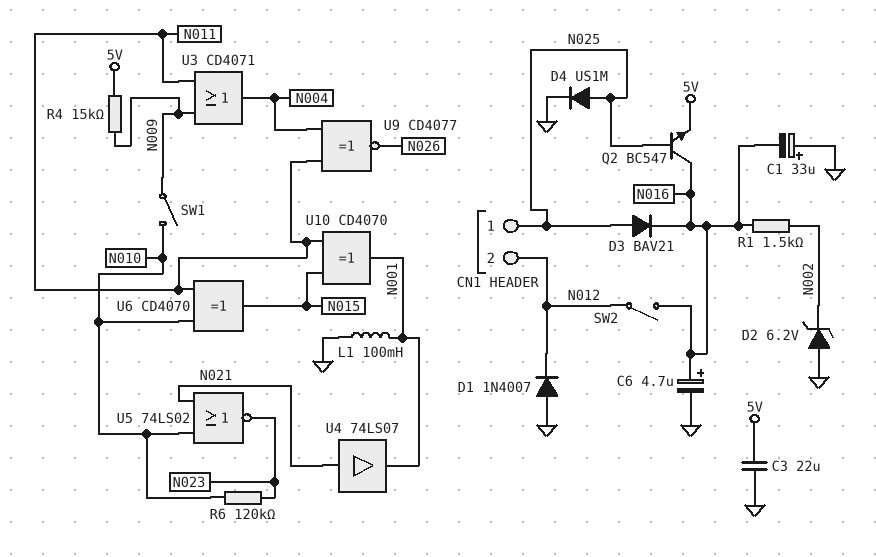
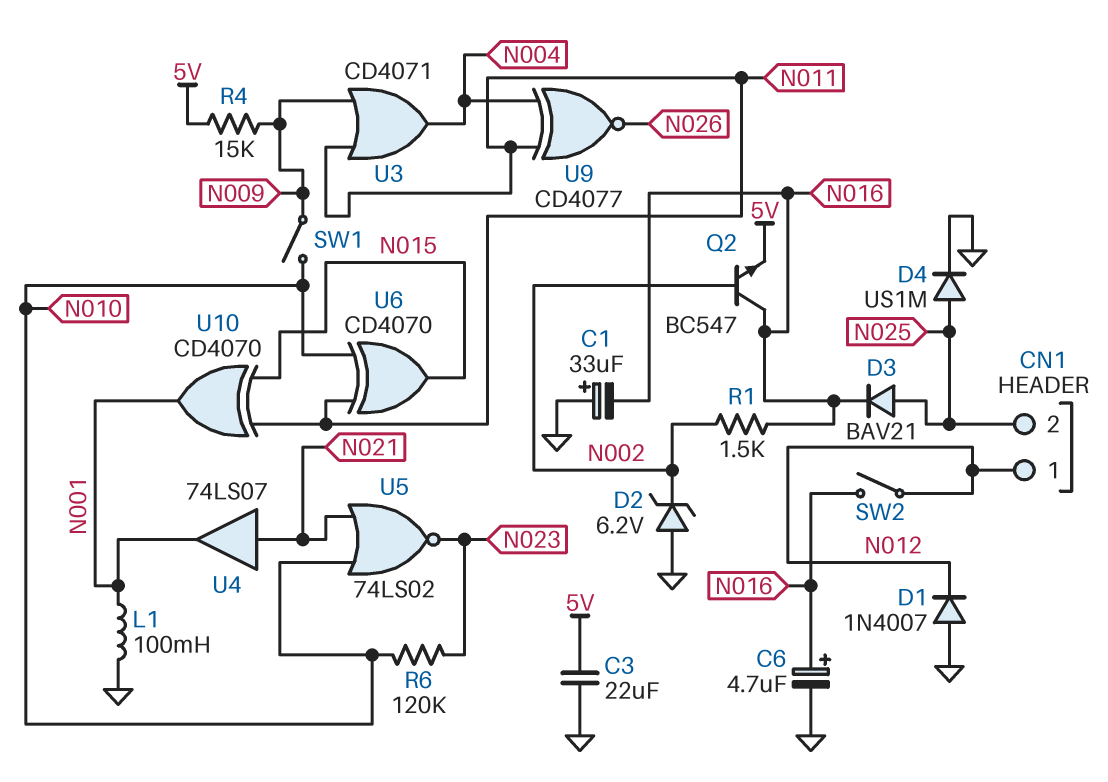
CN1 pin 1: N025 -> N012
CN1 pin 2: N012 -> N025
Q2: NPN BC547 (B N025, C N016, E 5V) -> NPN BC547 (B N002, C N016, E 5V)

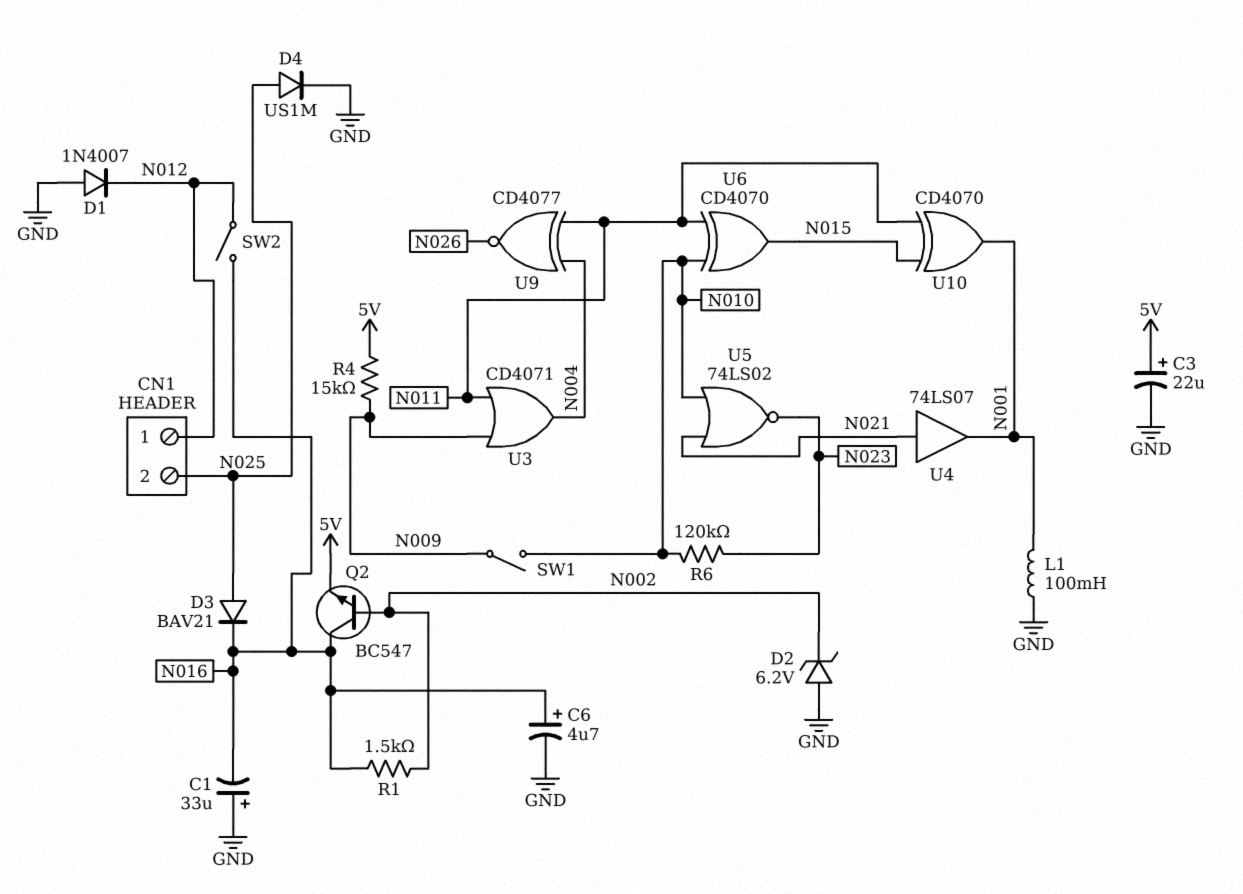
C3: 22uF (5V, GND) -> 22uF (plus 5V, minus GND)

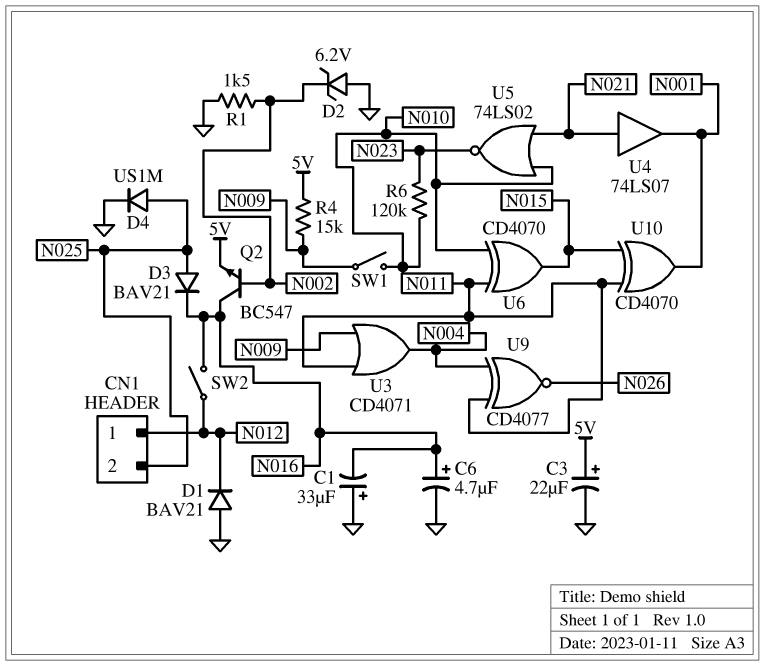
D1: diode 1N4007 (A GND, K N012) -> diode BAV21 (A GND, K N012)
L1: 100mH (GND, N001) -> none
R1: 1.5k (N002, N016) -> 1.5k (GND, N002)

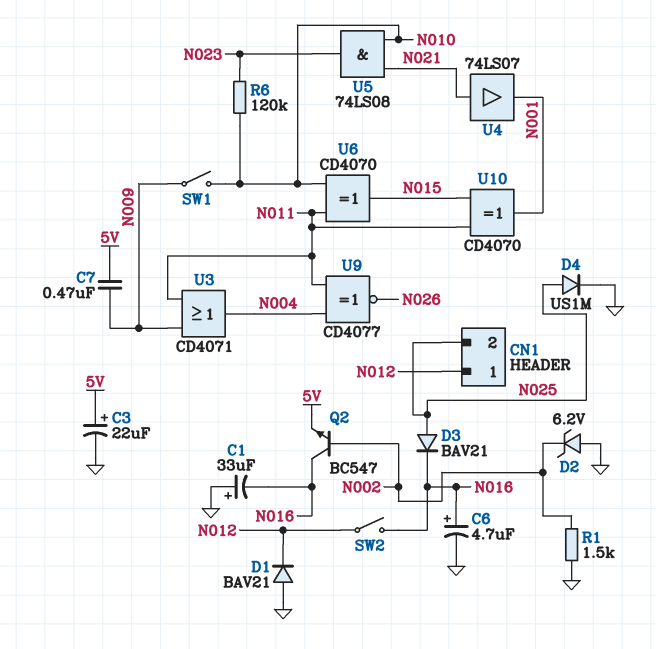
C7: none -> 470nF (5V, N009)
R4: 15k (5V, N009) -> none
U5: NOR 74LS02 (in N010, in N021, out N023) -> AND 74LS08 (in N010, in N021, out N023)

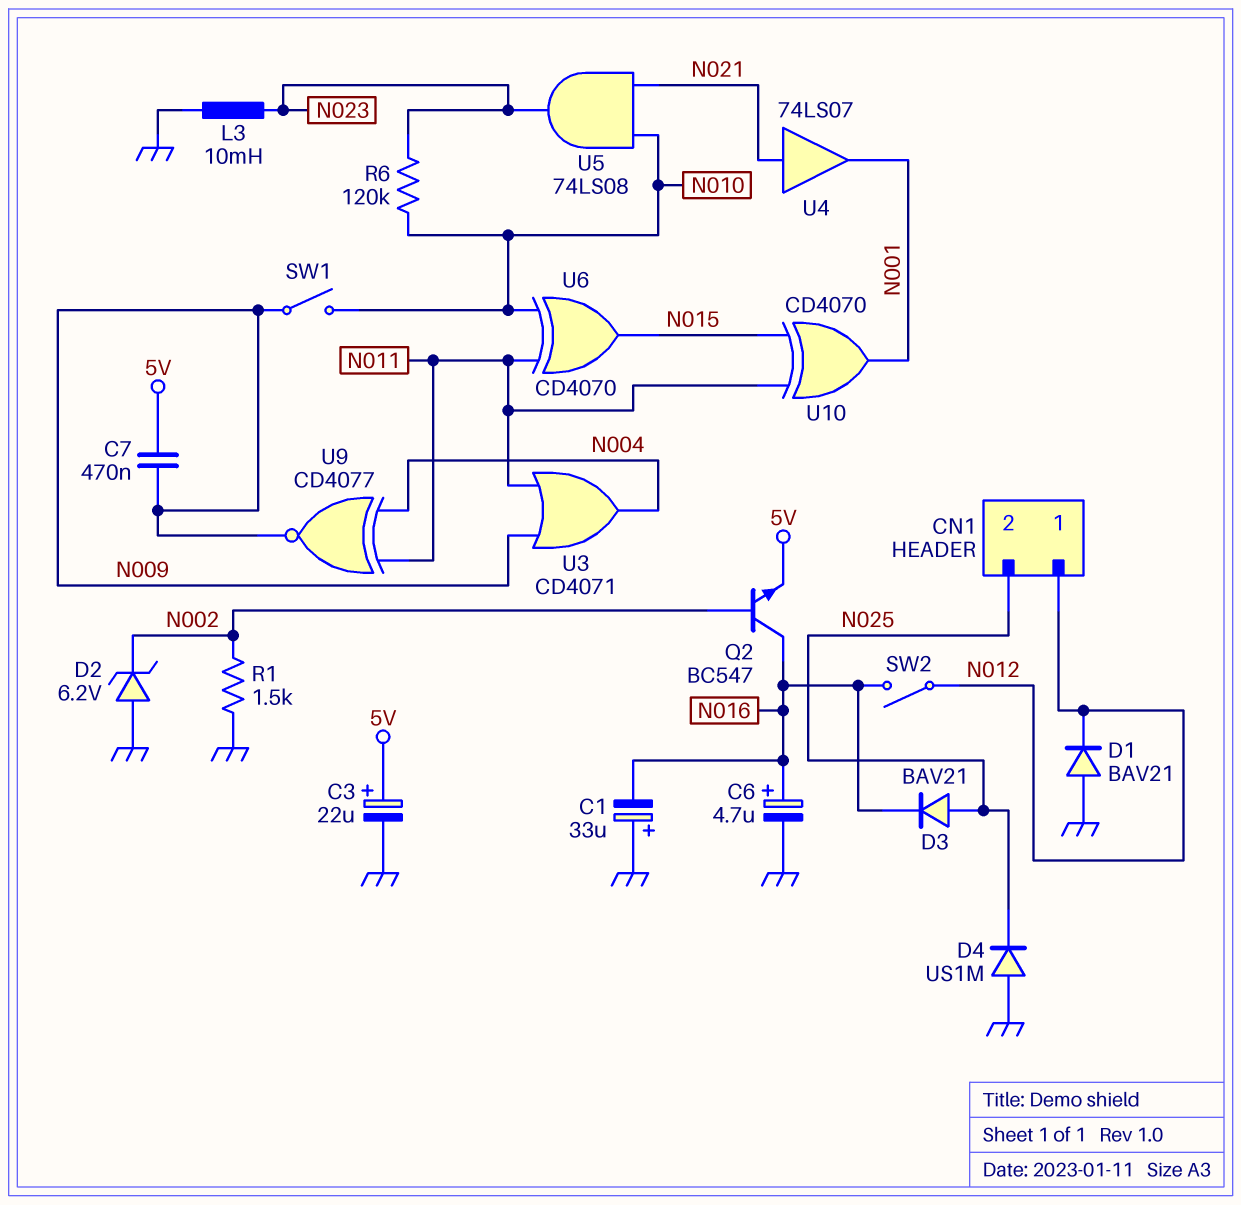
D4: diode US1M (A N025, K GND) -> diode US1M (A GND, K N025)
L3: none -> 10mH (GND, N023)
U9: XNOR CD4077 (in N004, in N011, out N026) -> XNOR CD4077 (in N004, in N011, out N009)

